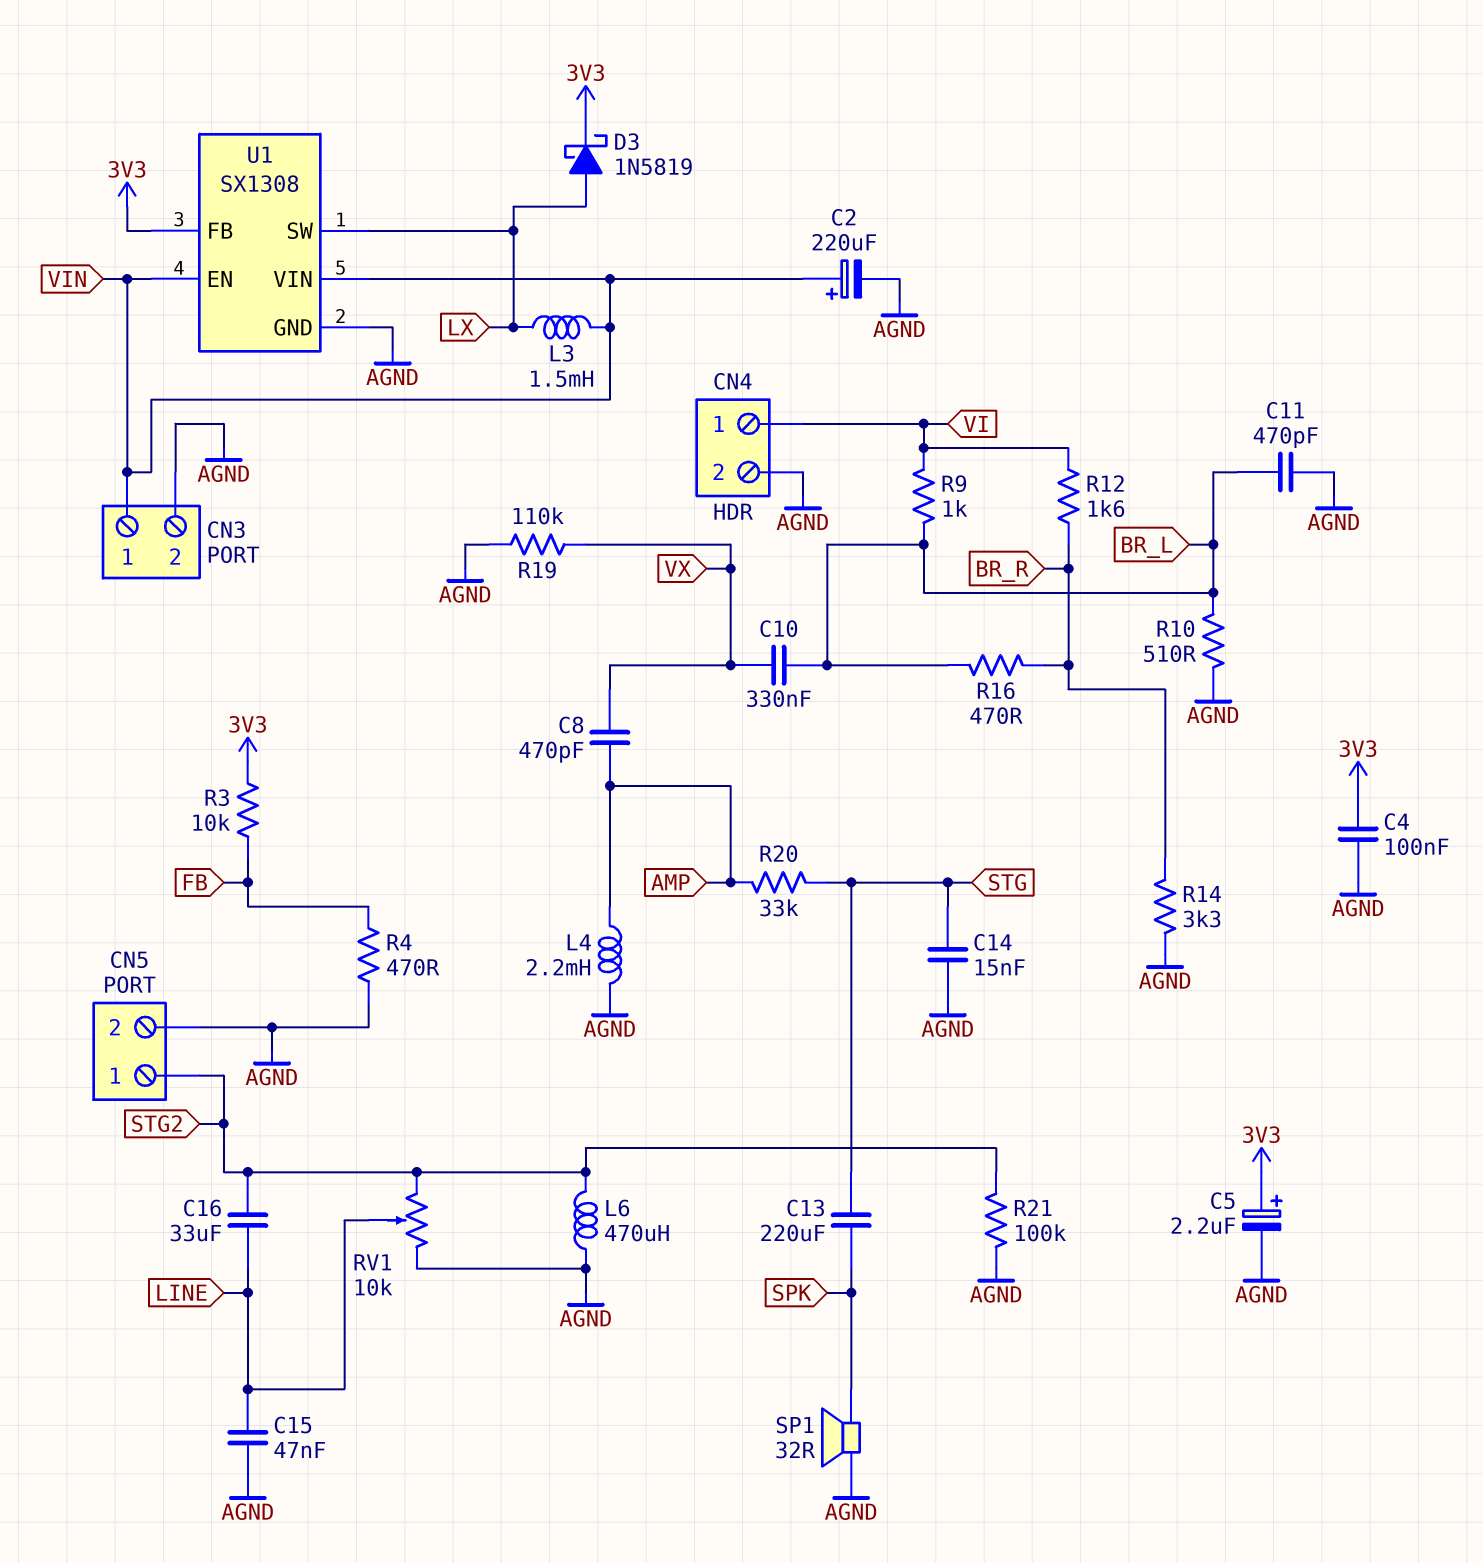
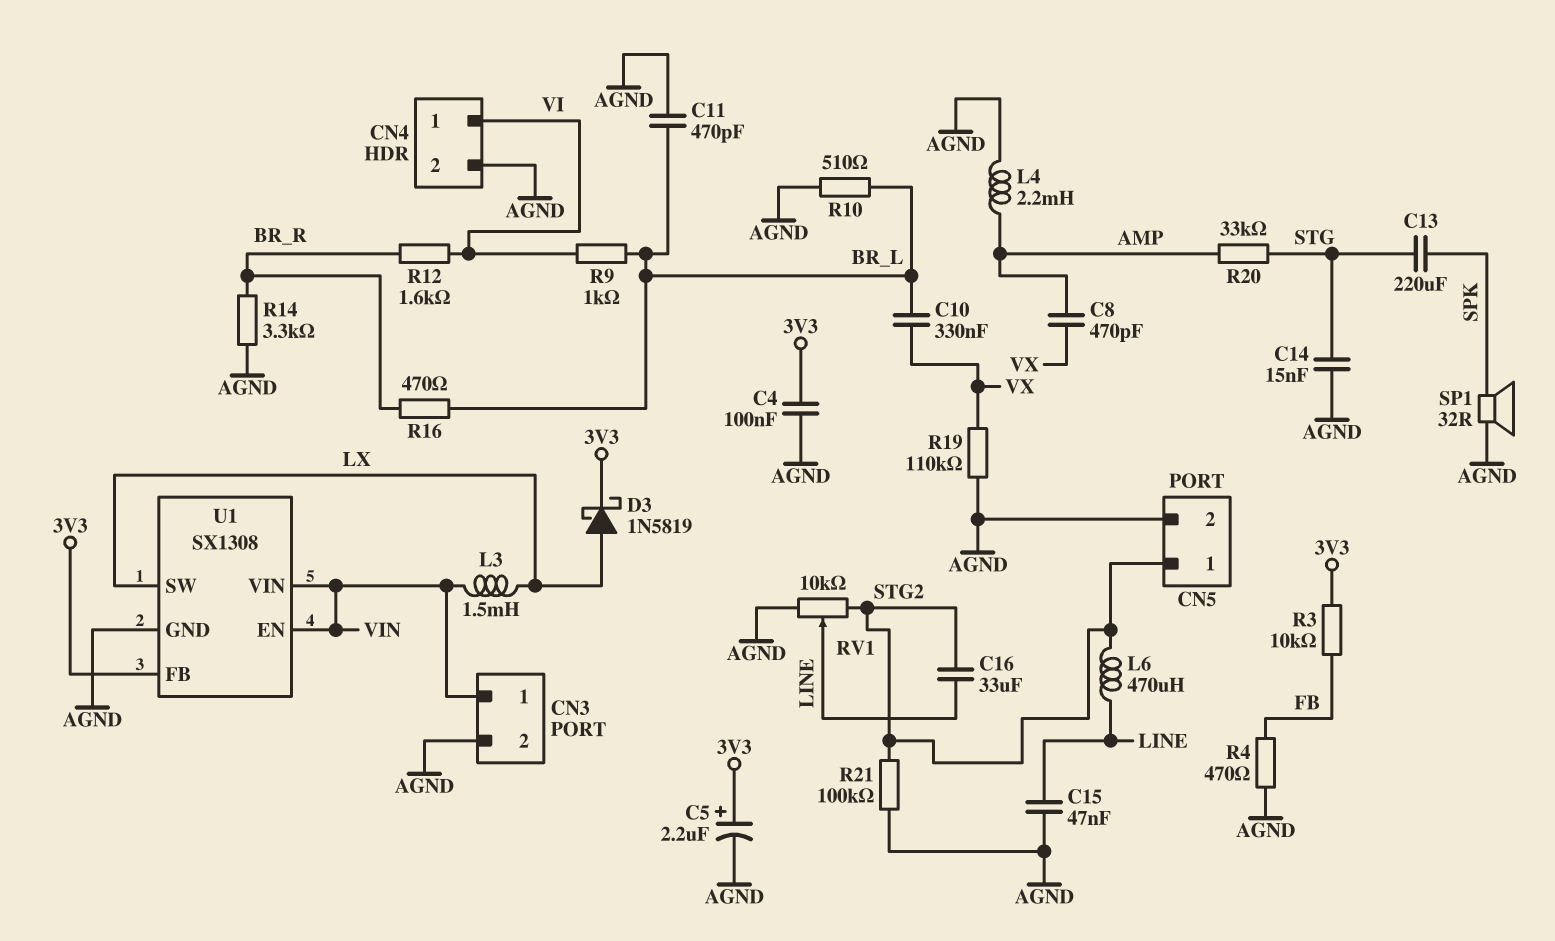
C2: 220uF (plus VIN, minus AGND) -> none
L6: 470uH (AGND, STG2) -> 470uH (LINE, STG2)

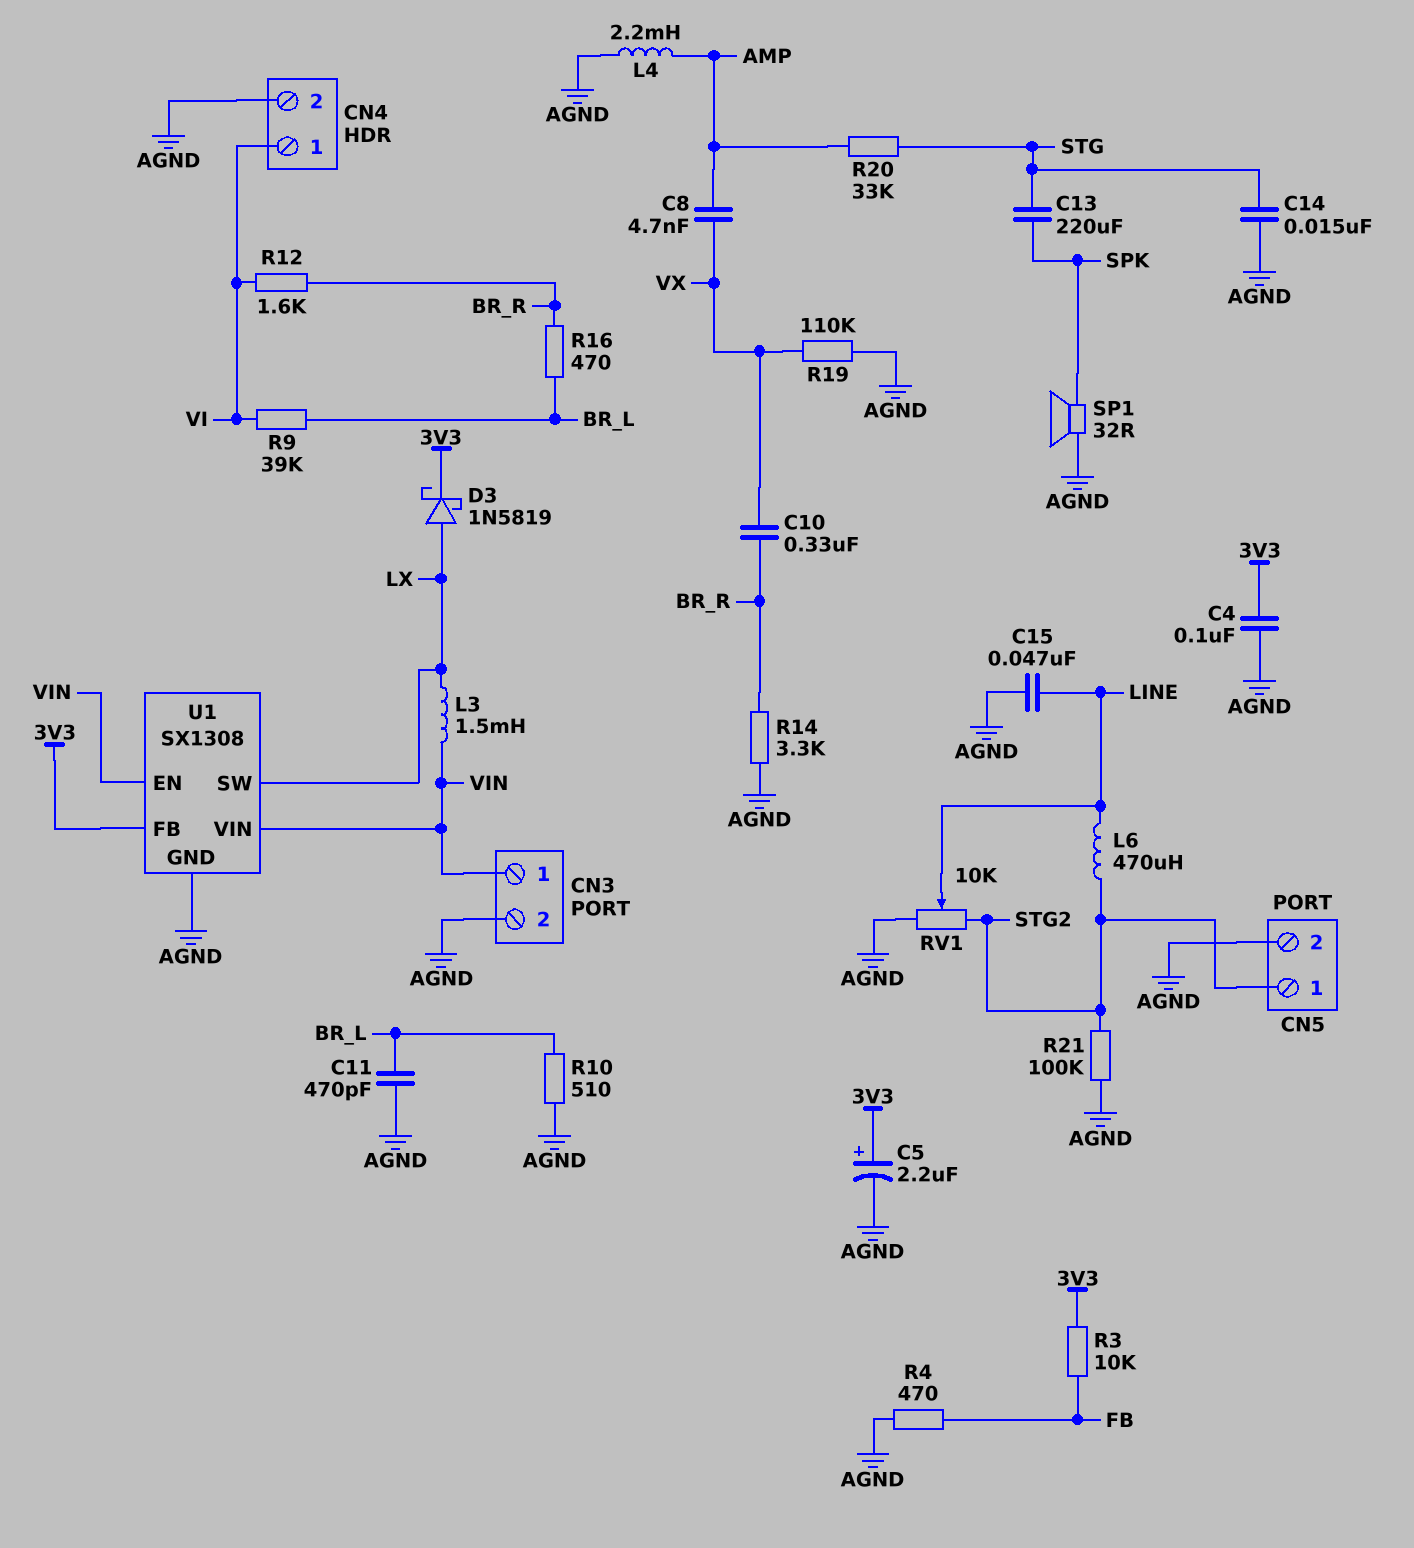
C8: 470pF (AMP, VX) -> 4.7nF (AMP, VX)
C10: 330nF (BR_L, VX) -> 330nF (BR_R, VX)
C16: 33uF (LINE, STG2) -> none
R9: 1k (BR_L, VI) -> 39k (BR_L, VI)

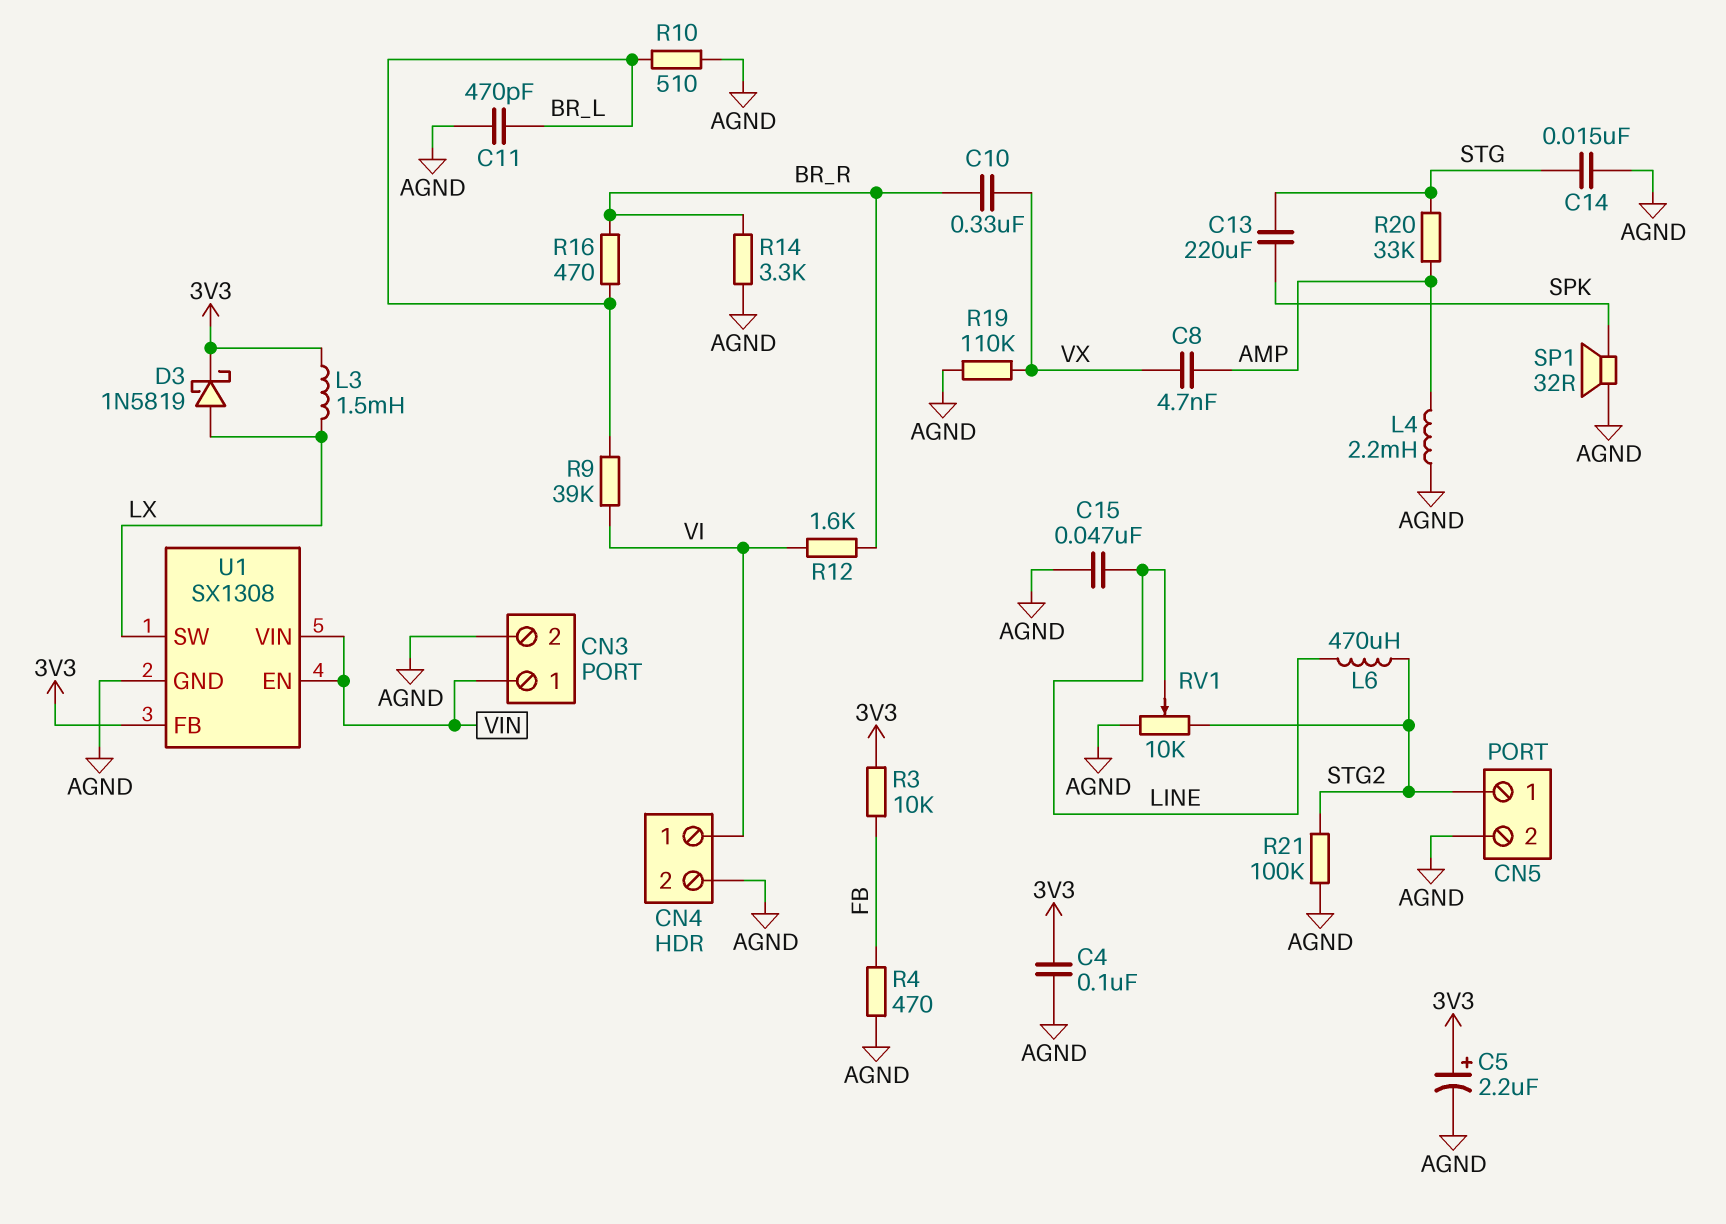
L3: 1.5mH (LX, VIN) -> 1.5mH (3V3, LX)

